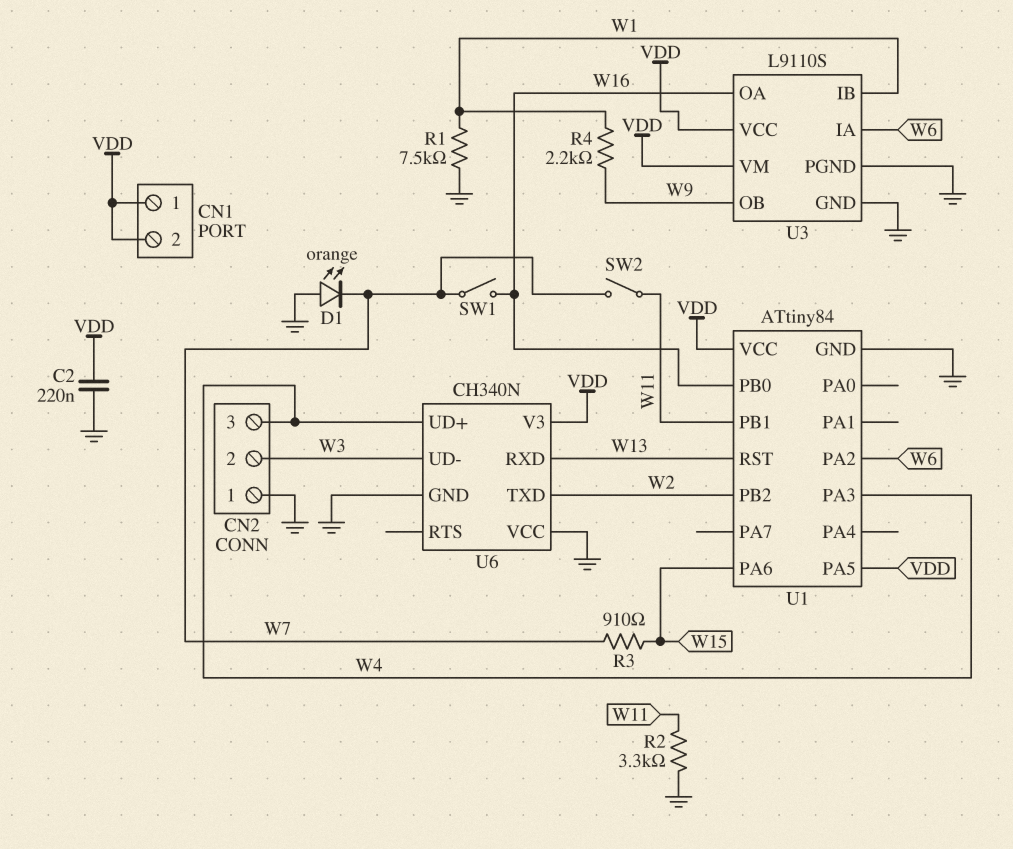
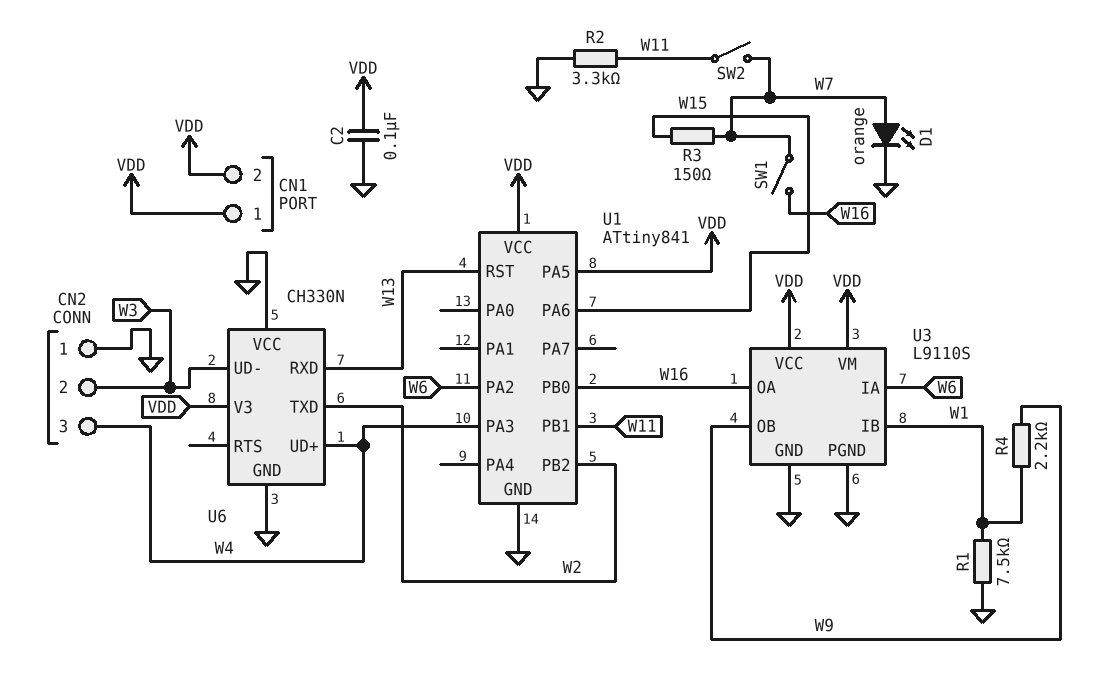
C2: 220nF (GND, VDD) -> 100nF (GND, VDD)
D1: LED orange (A GND, K W7) -> LED orange (A W7, K GND)
R3: 910 (W7, W15) -> 150 (W7, W15)
U1: ATtiny84 -> ATtiny841
U6: CH340N -> CH330N

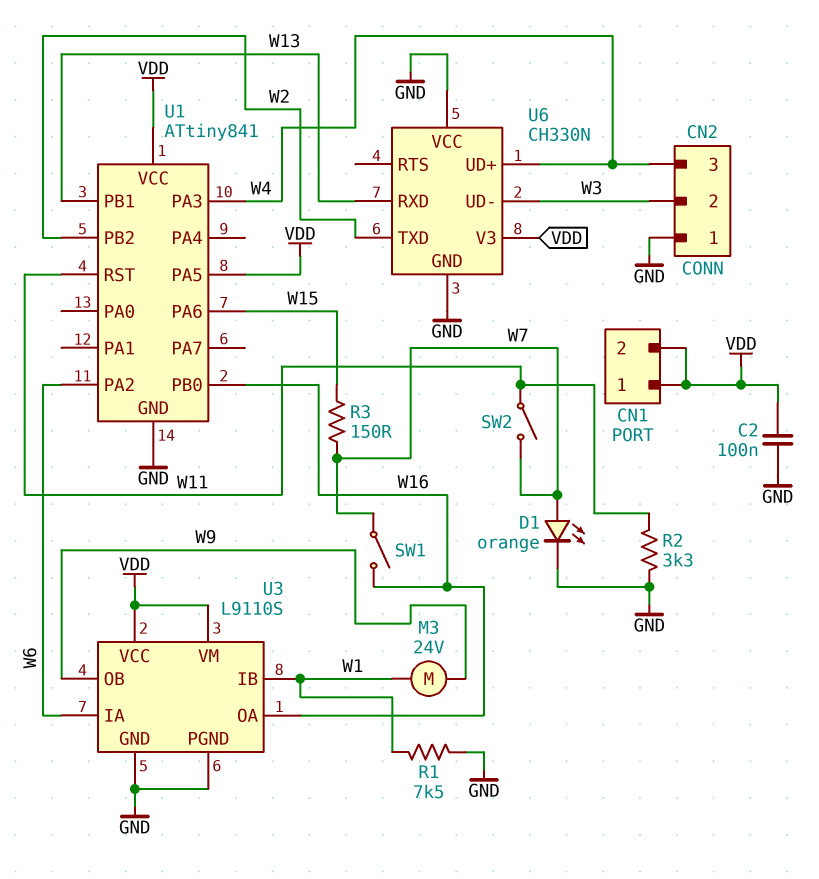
M3: none -> motor 24V (W1, W9)
R4: 2.2k (W1, W9) -> none
U1 pin PB1: W11 -> W13
U1 pin RST: W13 -> W11

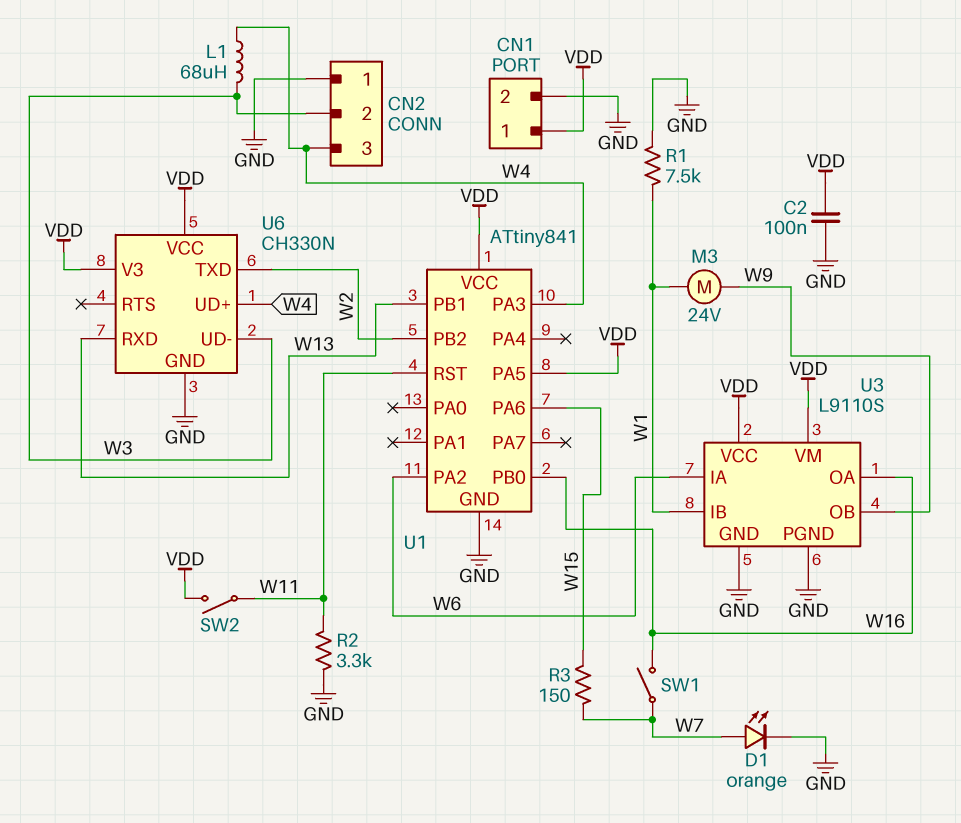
CN1 pin 2: VDD -> GND
L1: none -> 68uH (W3, W4)
SW2: switch (W7, W11) -> switch (VDD, W11)
U6 pin VCC: GND -> VDD

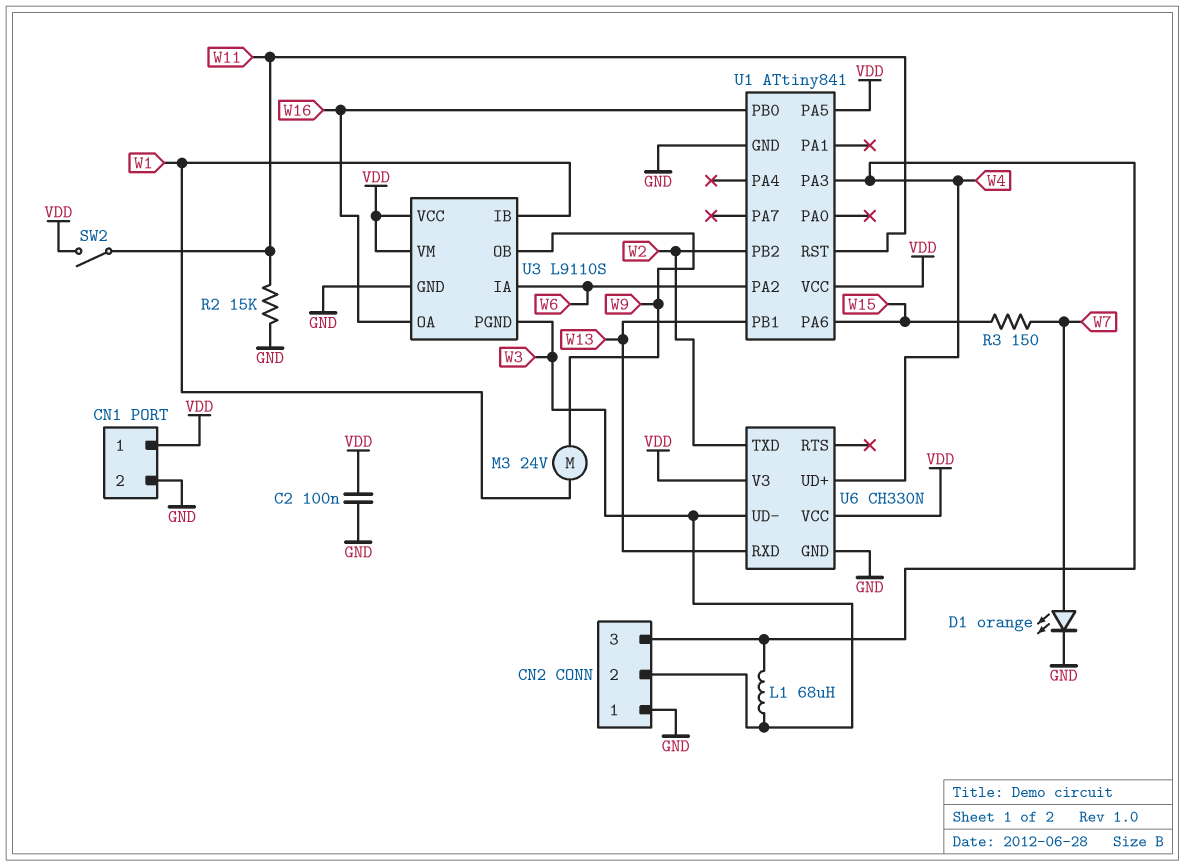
R1: 7.5k (GND, W1) -> none
R2: 3.3k (GND, W11) -> 15k (GND, W11)
SW1: switch (W7, W16) -> none
U3 pin PGND: GND -> W3

